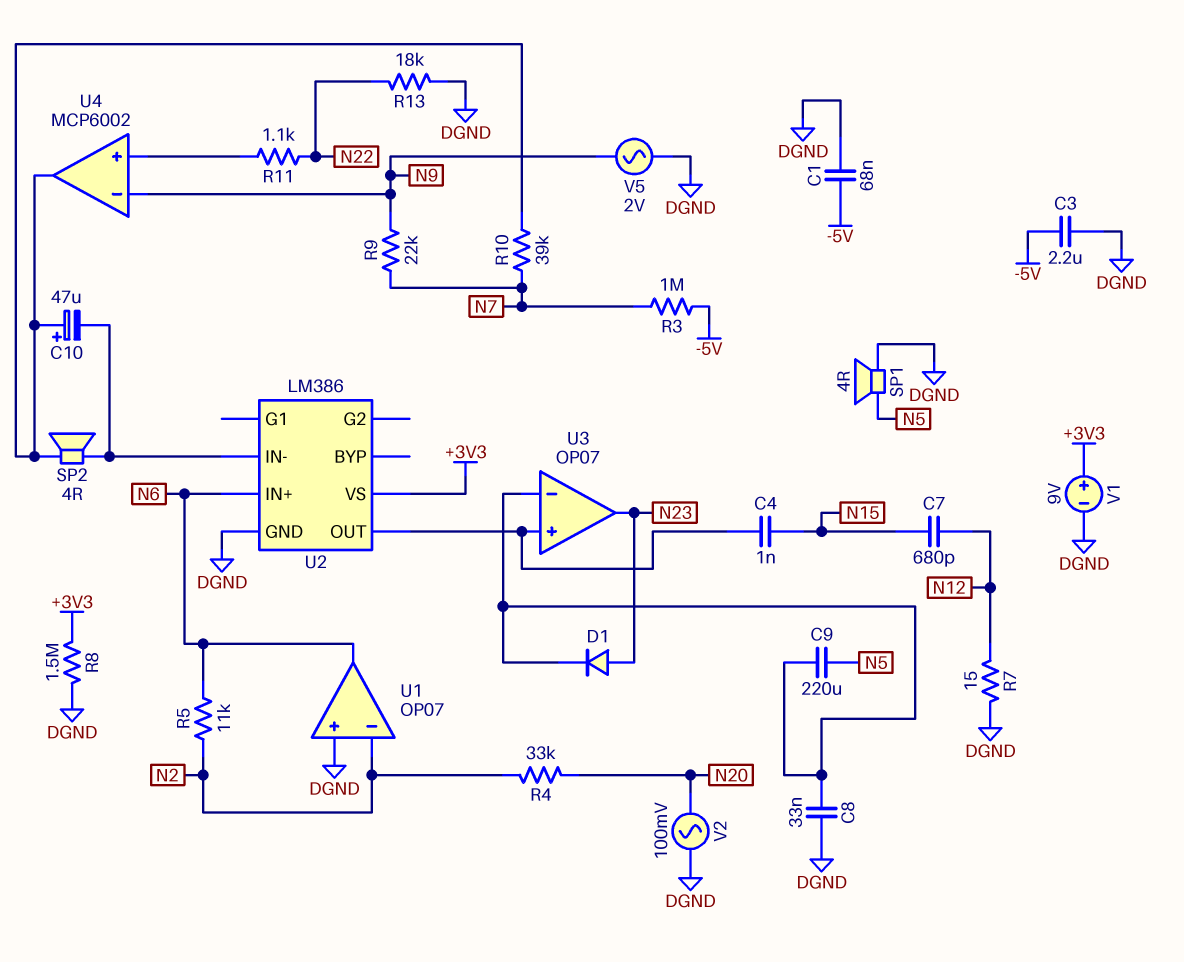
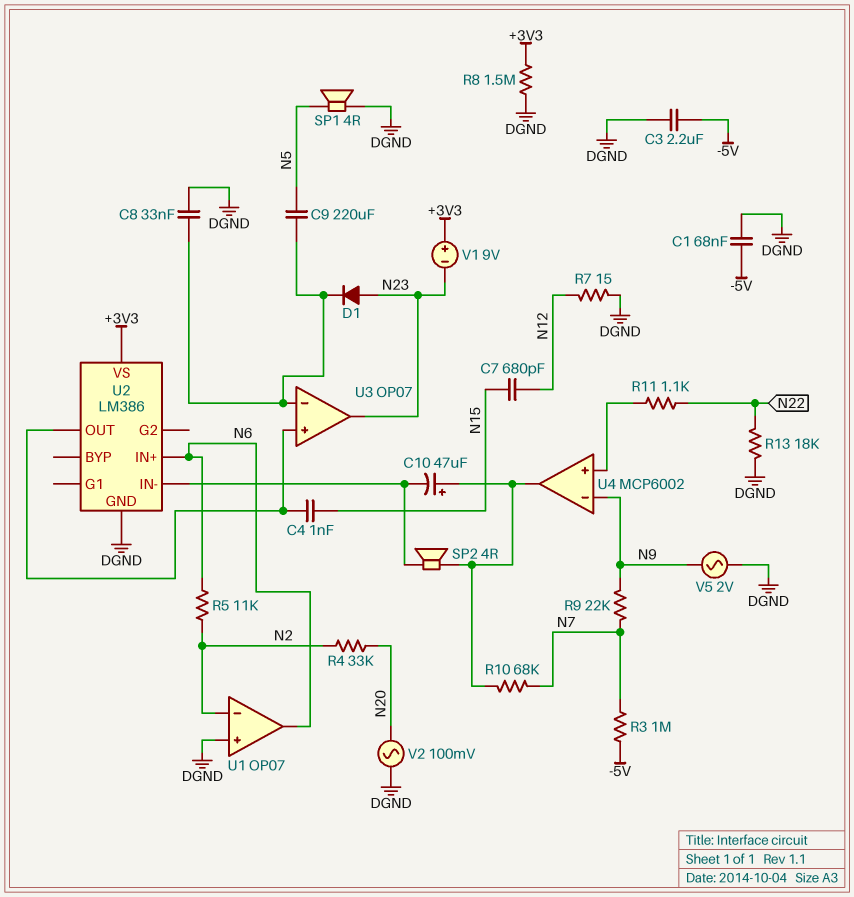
R10: 39k (N7, U4/out) -> 68k (N7, U4/out)
V1: 9V (plus +3V3, minus DGND) -> 9V (plus +3V3, minus N23)

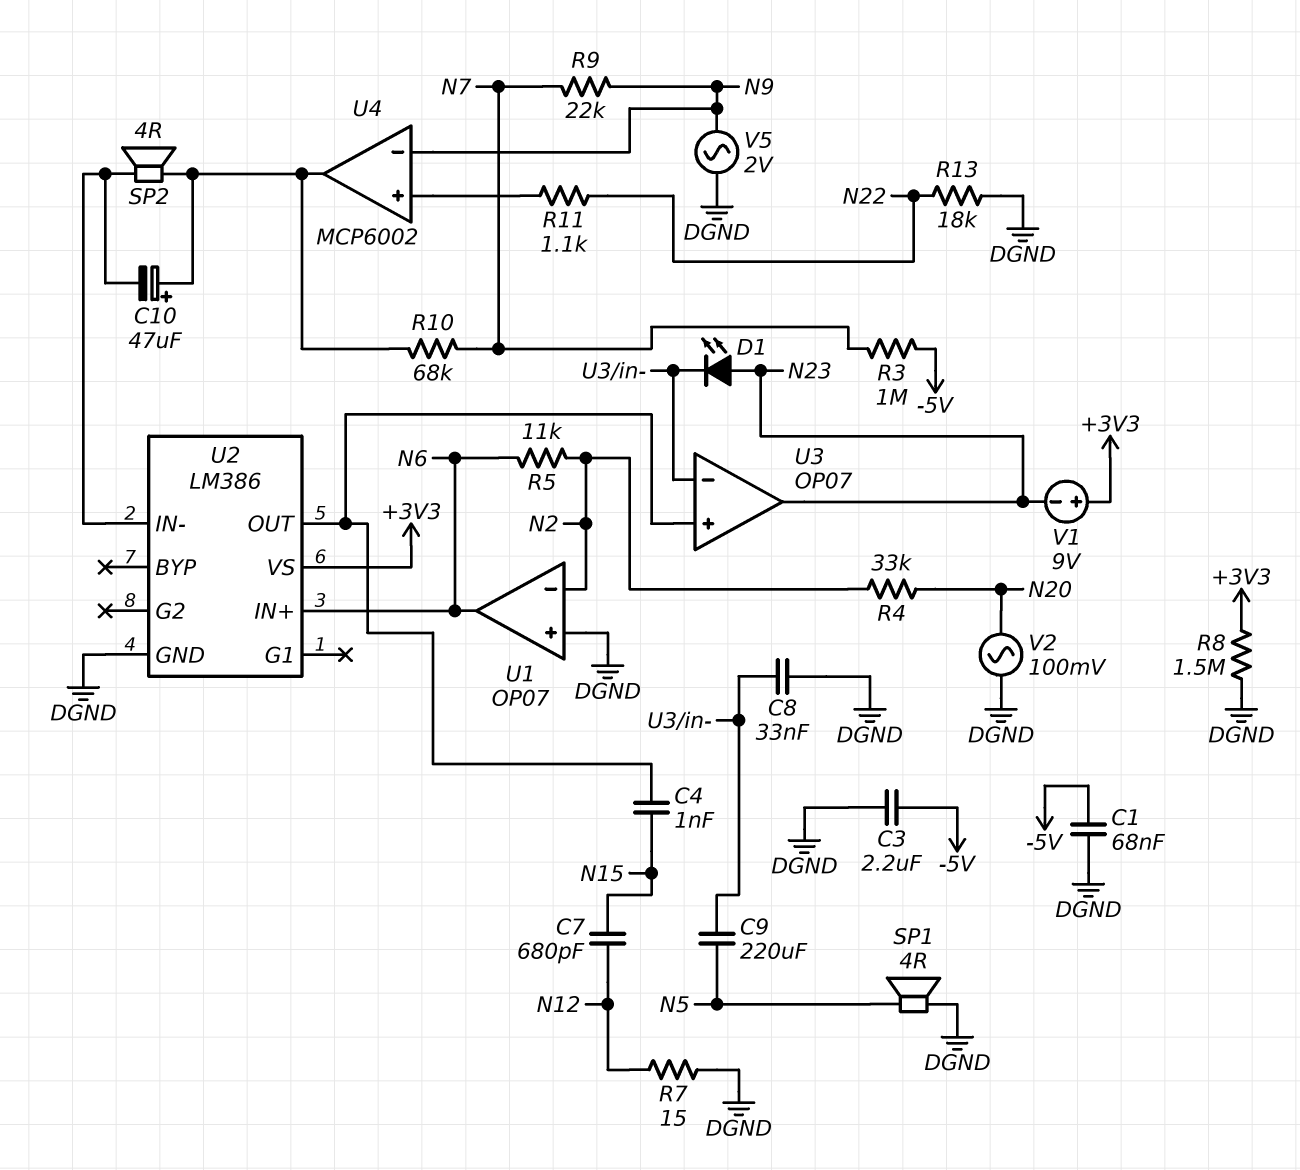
D1: diode (A N23, K U3/in-) -> LED (A N23, K U3/in-)

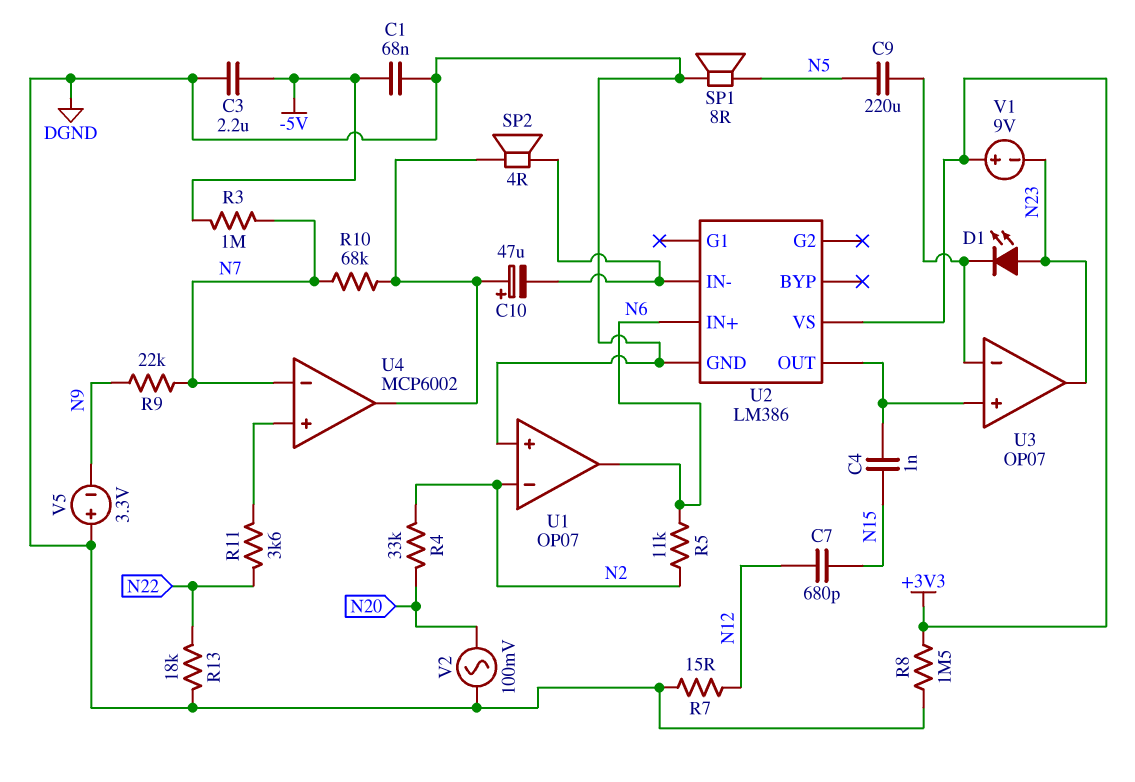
C8: 33nF (DGND, U3/in-) -> none
R11: 1.1k (N22, U4/in+) -> 3.6k (N22, U4/in+)
SP1: speaker 4R (DGND, N5) -> speaker 8R (DGND, N5)
U4 pin in-: N9 -> N7
V5: AC 2V (DGND, N9) -> 3.3V (plus DGND, minus N9)

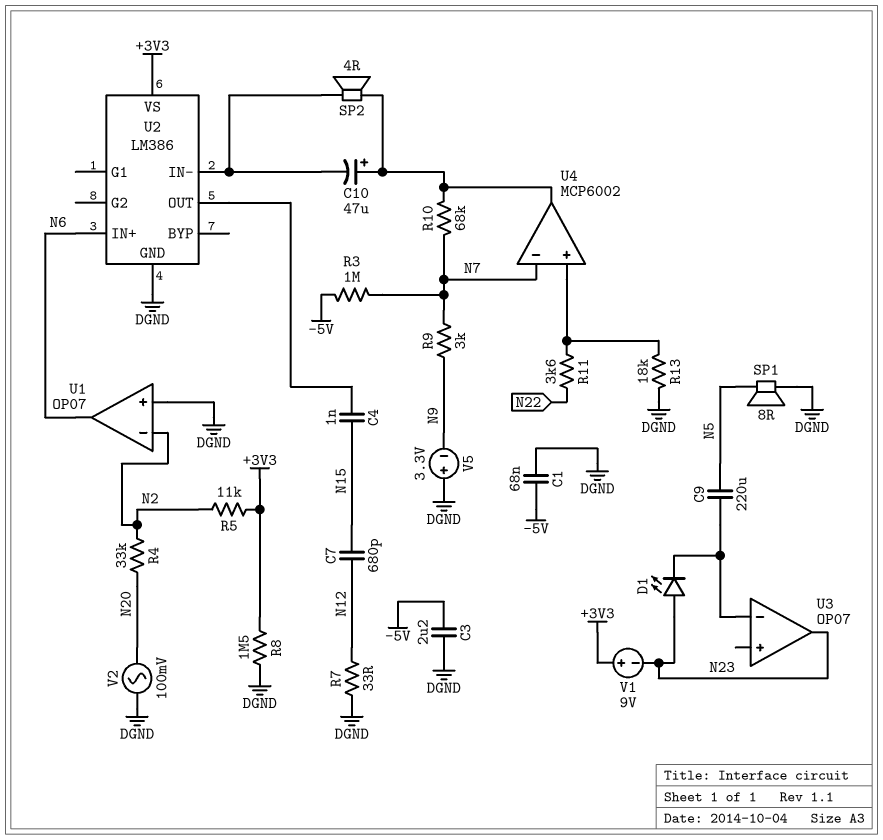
R5: 11k (N2, N6) -> 11k (+3V3, N2)
R7: 15 (DGND, N12) -> 33 (DGND, N12)
R9: 22k (N7, N9) -> 3k (N7, N9)
R13: 18k (DGND, N22) -> 18k (DGND, U4/in+)
U3 pin in+: U2/OUT -> none

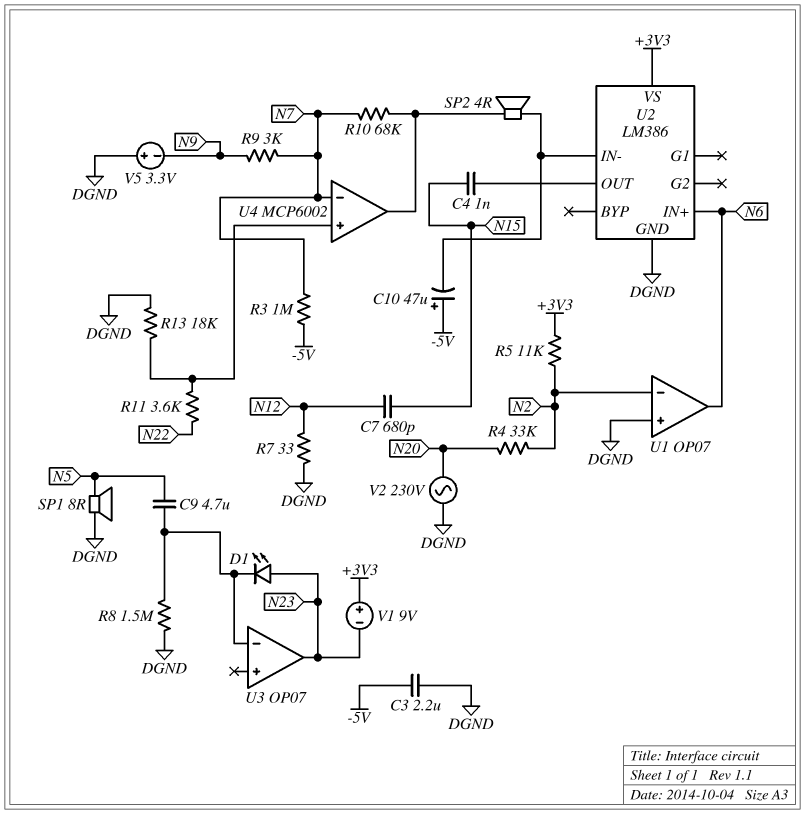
C1: 68nF (-5V, DGND) -> none
C9: 220uF (N5, U3/in-) -> 4.7uF (N5, U3/in-)
C10: 47uF (plus U4/out, minus U2/IN-) -> 47uF (plus -5V, minus U2/IN-)
R8: 1.5M (+3V3, DGND) -> 1.5M (DGND, U3/in-)
V2: AC 100mV (DGND, N20) -> AC 230V (DGND, N20)

